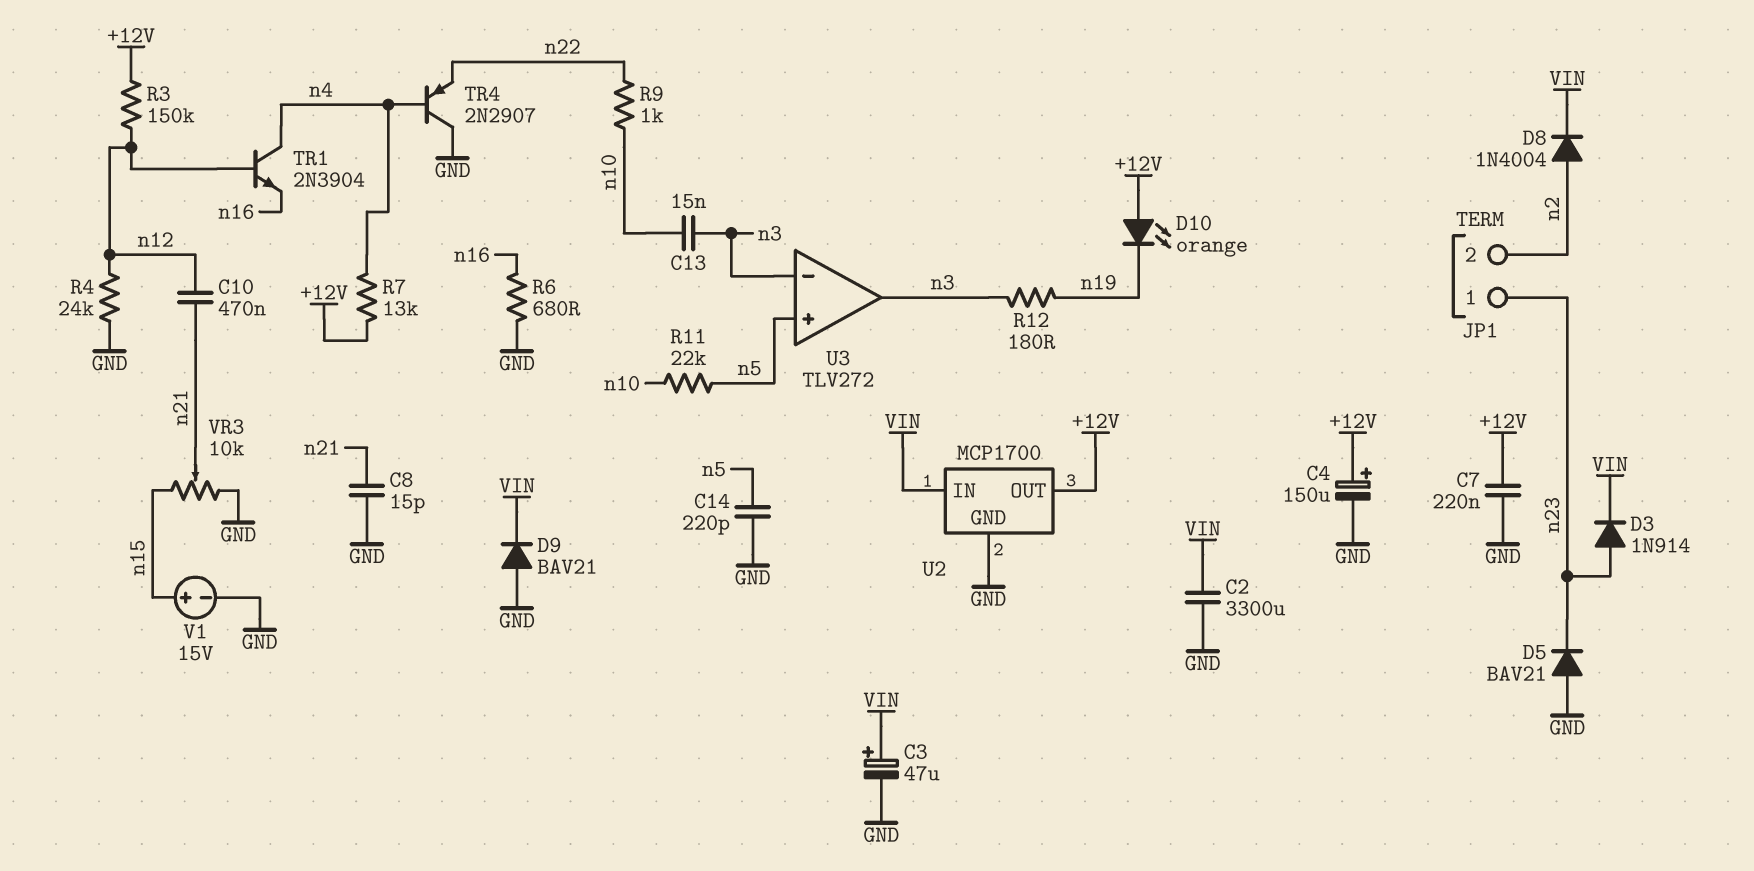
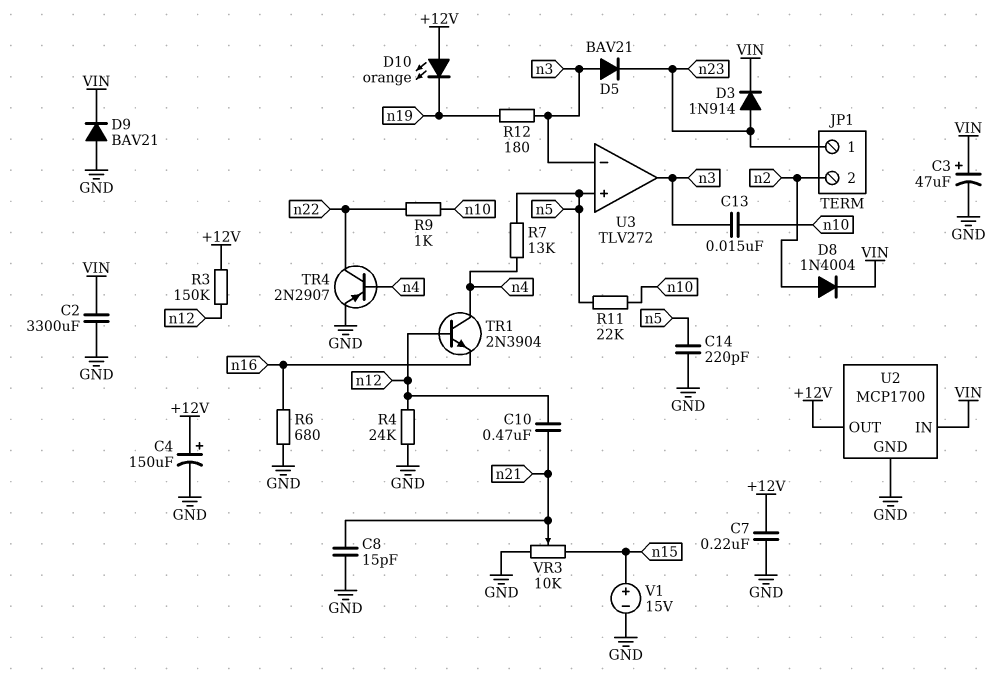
D5: diode BAV21 (A GND, K n23) -> diode BAV21 (A n3, K n23)
R7: 13k (+12V, n4) -> 13k (n4, n5)
TR4: PNP 2N2907 (B n4, C GND, E n22) -> PNP 2N2907 (B n4, C n22, E GND)

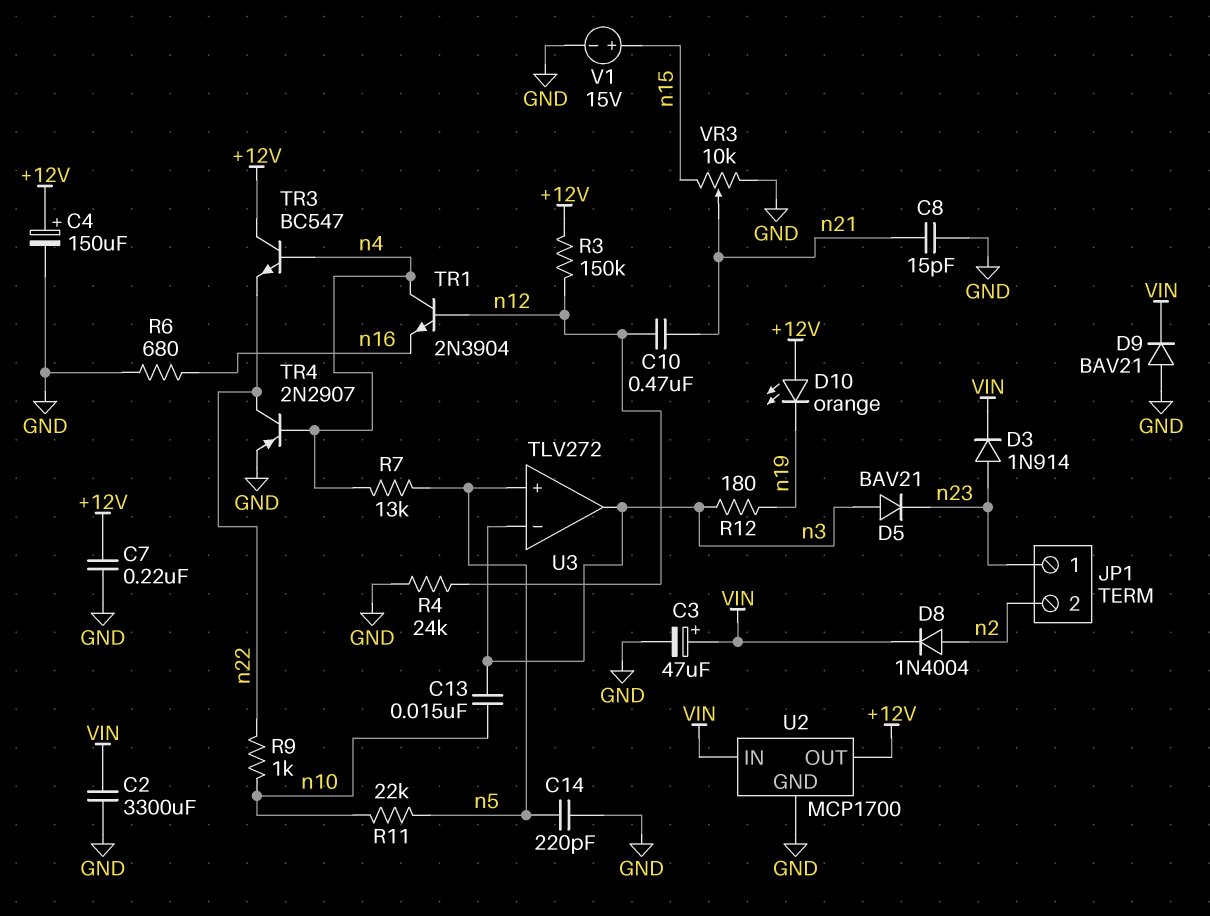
TR3: none -> NPN BC547 (B n4, C +12V, E n22)

